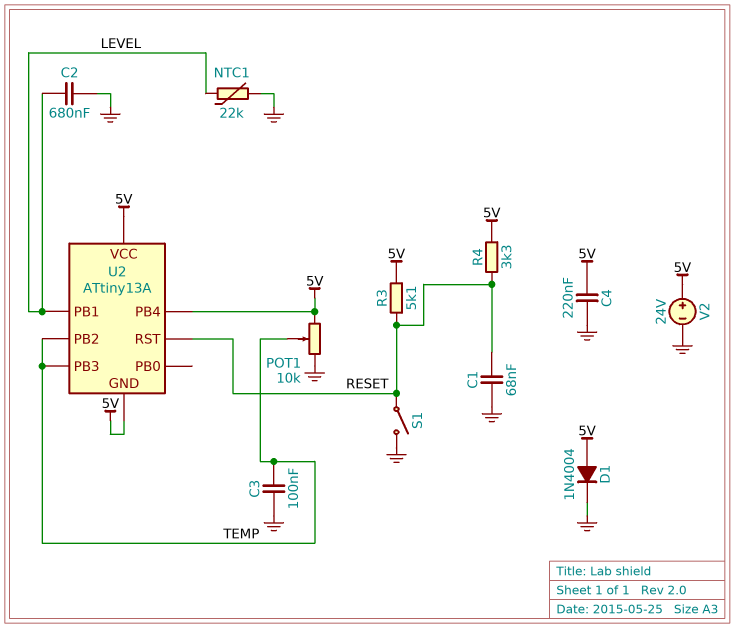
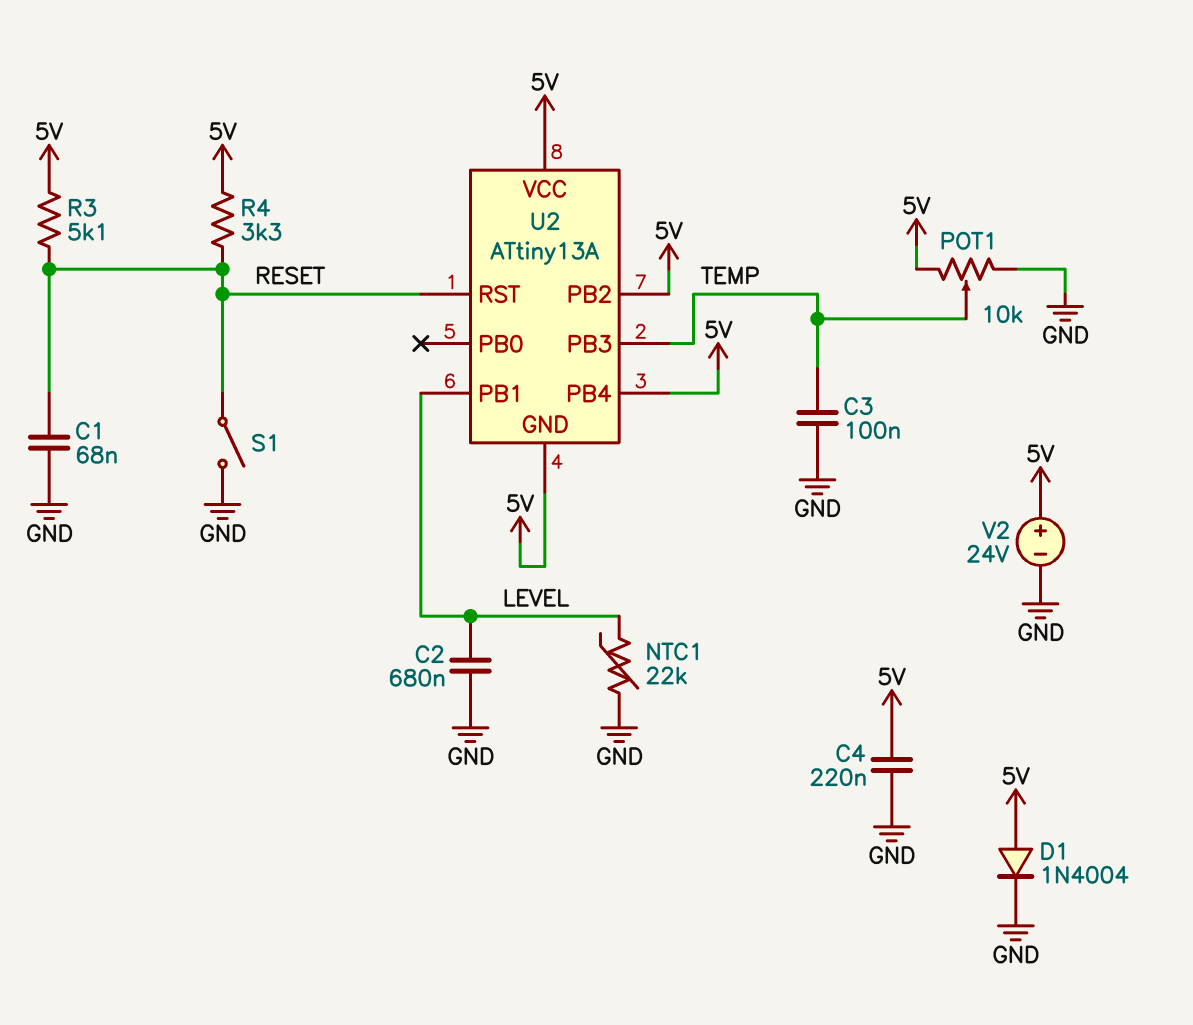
U2 pin PB2: TEMP -> 5V

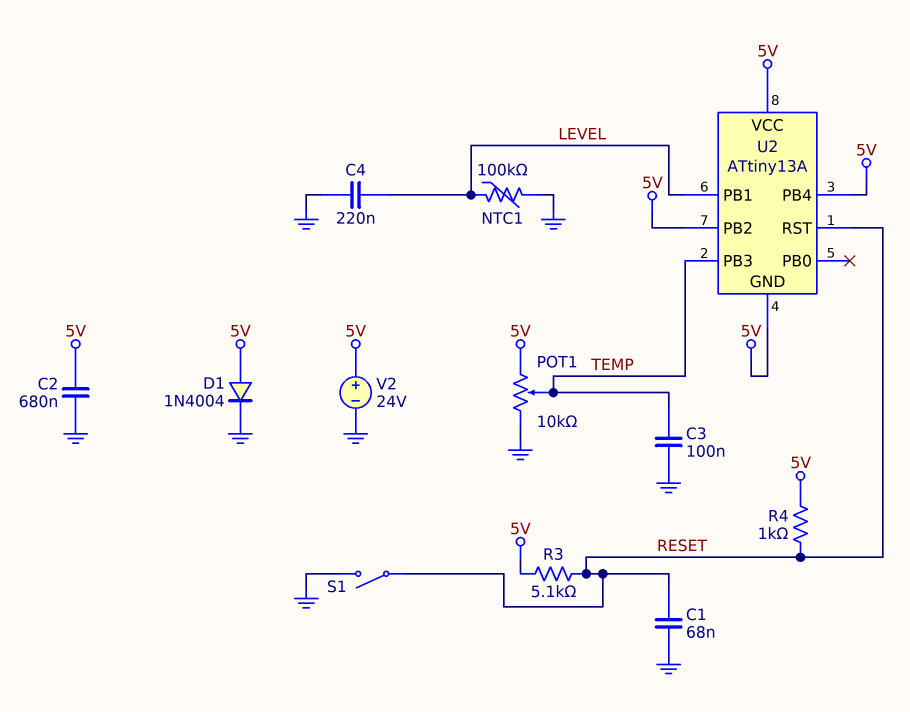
C2: 680nF (GND, LEVEL) -> 680nF (5V, GND)
C4: 220nF (5V, GND) -> 220nF (GND, LEVEL)
NTC1: 22k (GND, LEVEL) -> 100k (GND, LEVEL)
R4: 3.3k (5V, RESET) -> 1k (5V, RESET)

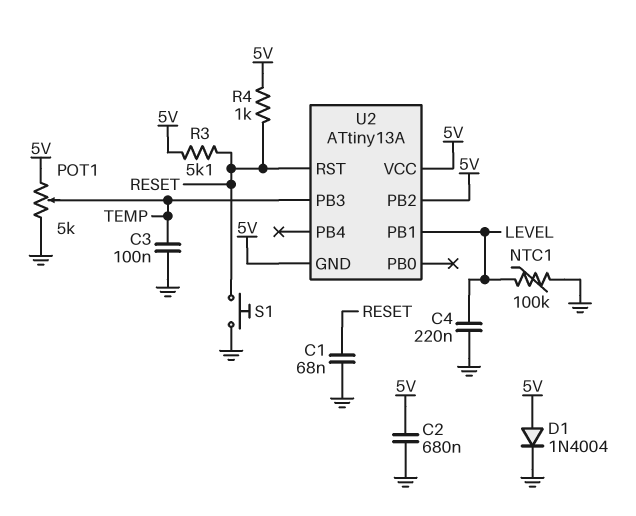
POT1: 10k (5V, GND, wiper TEMP) -> 5k (5V, GND, wiper TEMP)
S1: switch (GND, RESET) -> button (GND, RESET)
U2 pin PB4: 5V -> none
V2: 24V (plus 5V, minus GND) -> none

